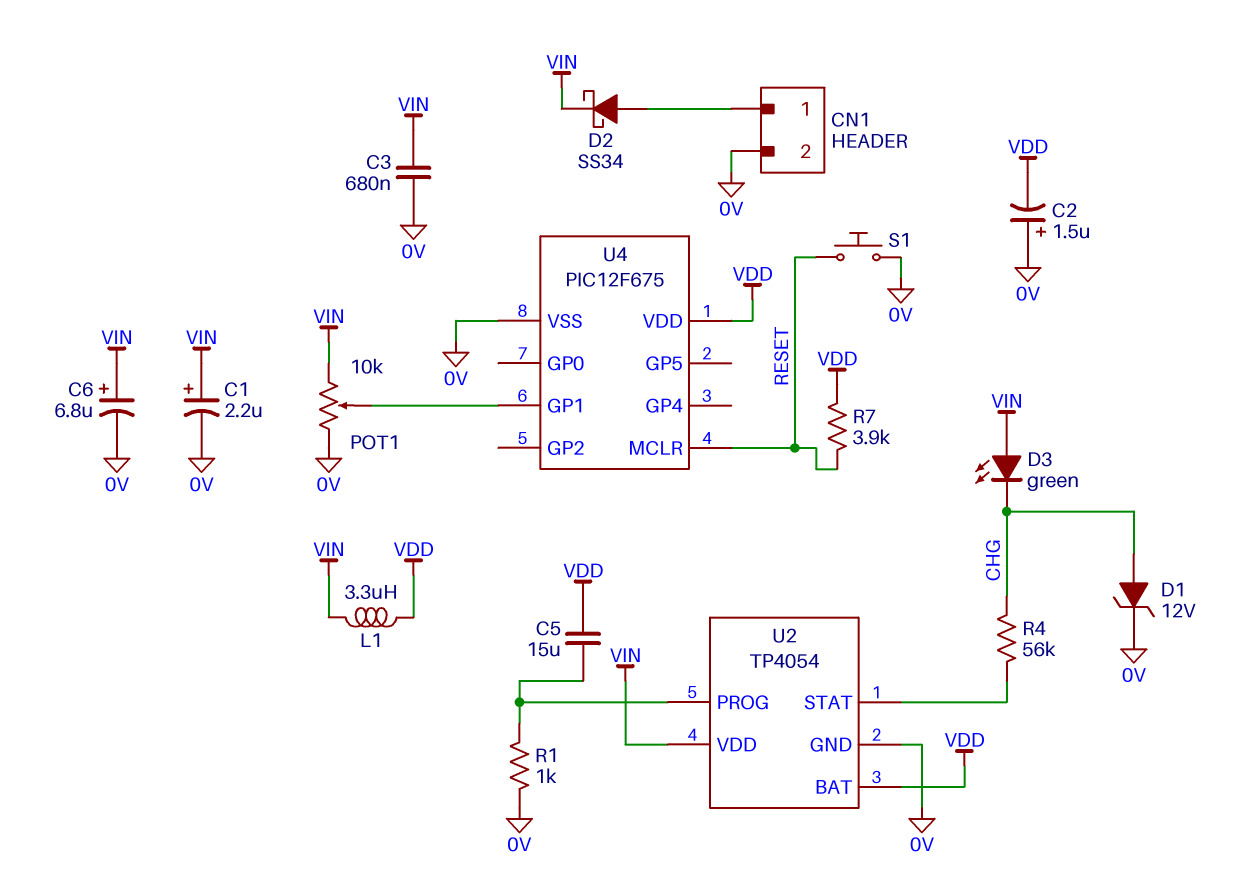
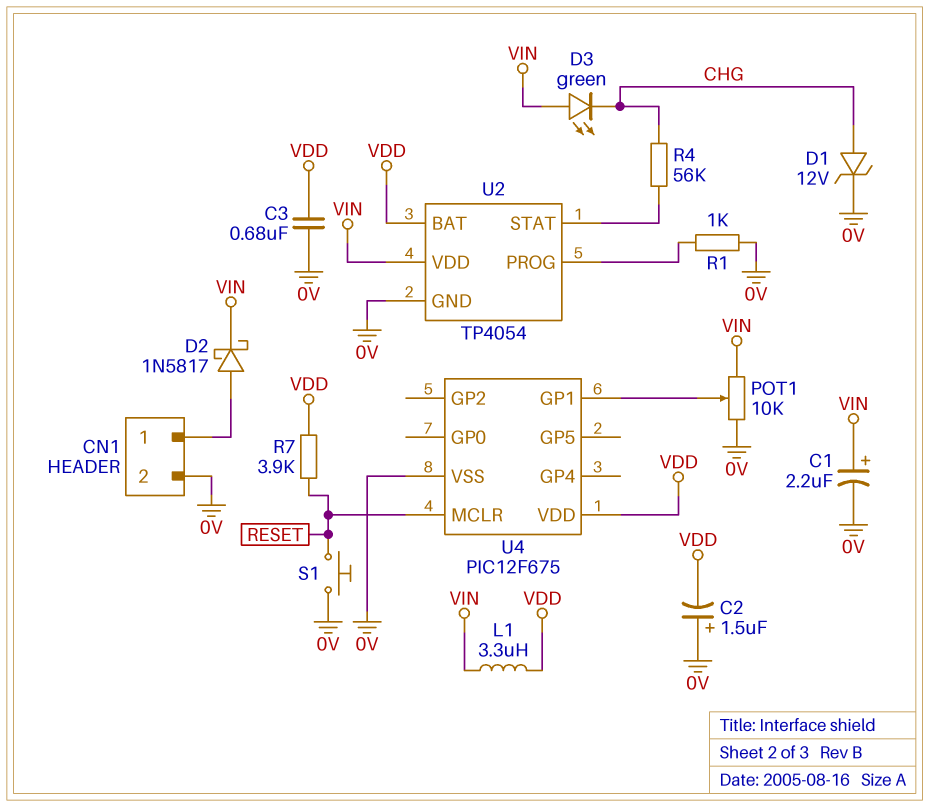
C3: 680nF (0V, VIN) -> 680nF (0V, VDD)
C5: 15uF (U2/PROG, VDD) -> none
C6: 6.8uF (plus VIN, minus 0V) -> none
D2: schottky SS34 (A CN1/1, K VIN) -> schottky 1N5817 (A CN1/1, K VIN)

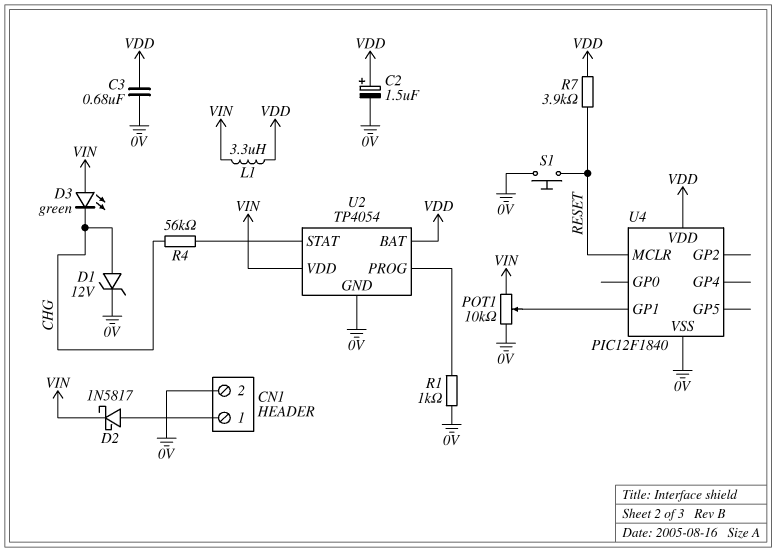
C1: 2.2uF (plus VIN, minus 0V) -> none
C2: 1.5uF (plus 0V, minus VDD) -> 1.5uF (plus VDD, minus 0V)
U4: PIC12F675 -> PIC12F1840

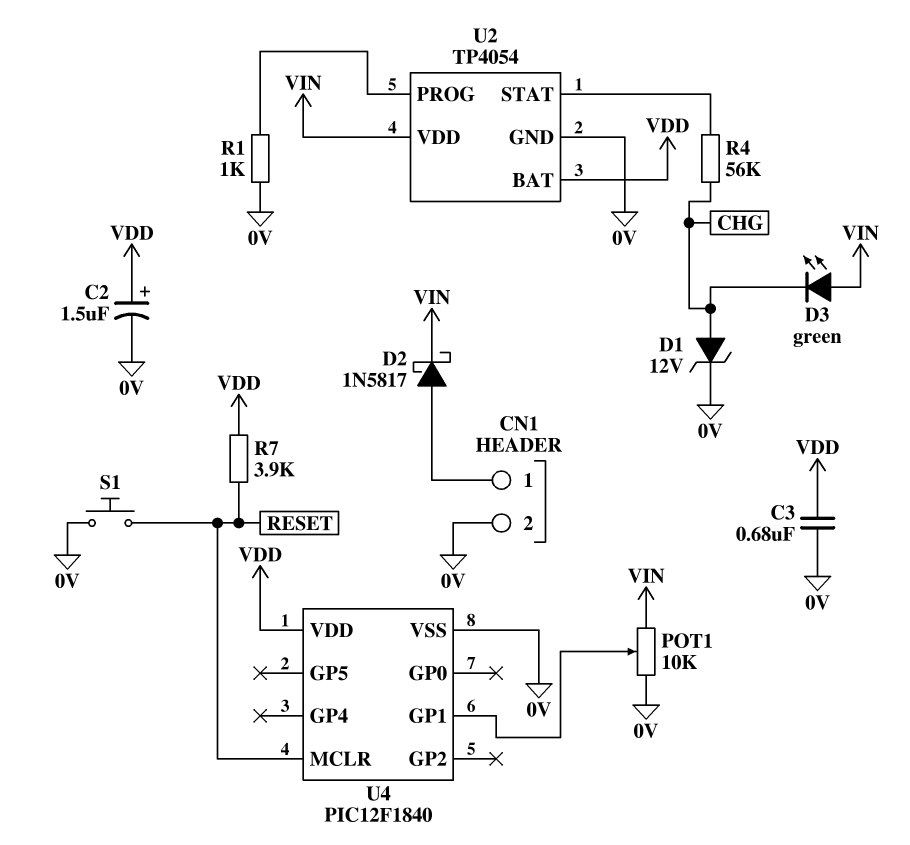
L1: 3.3uH (VDD, VIN) -> none

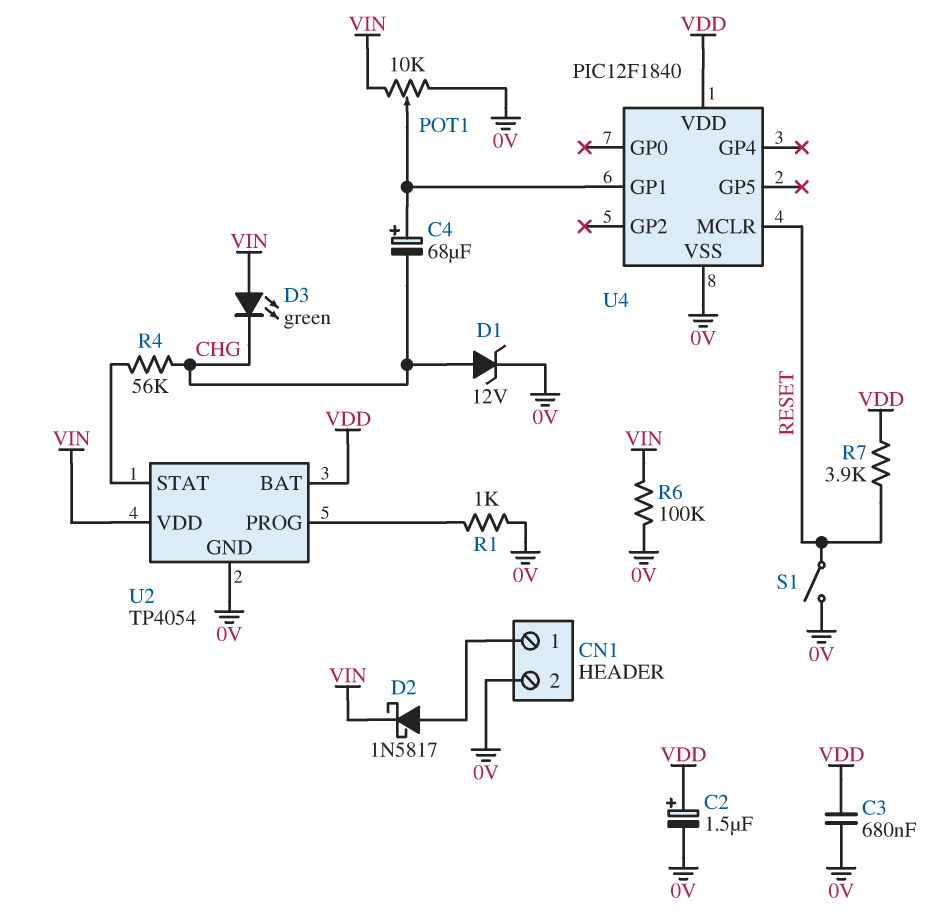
C4: none -> 68uF (plus U4/GP1, minus CHG)
R6: none -> 100k (0V, VIN)
S1: button (0V, RESET) -> switch (0V, RESET)

